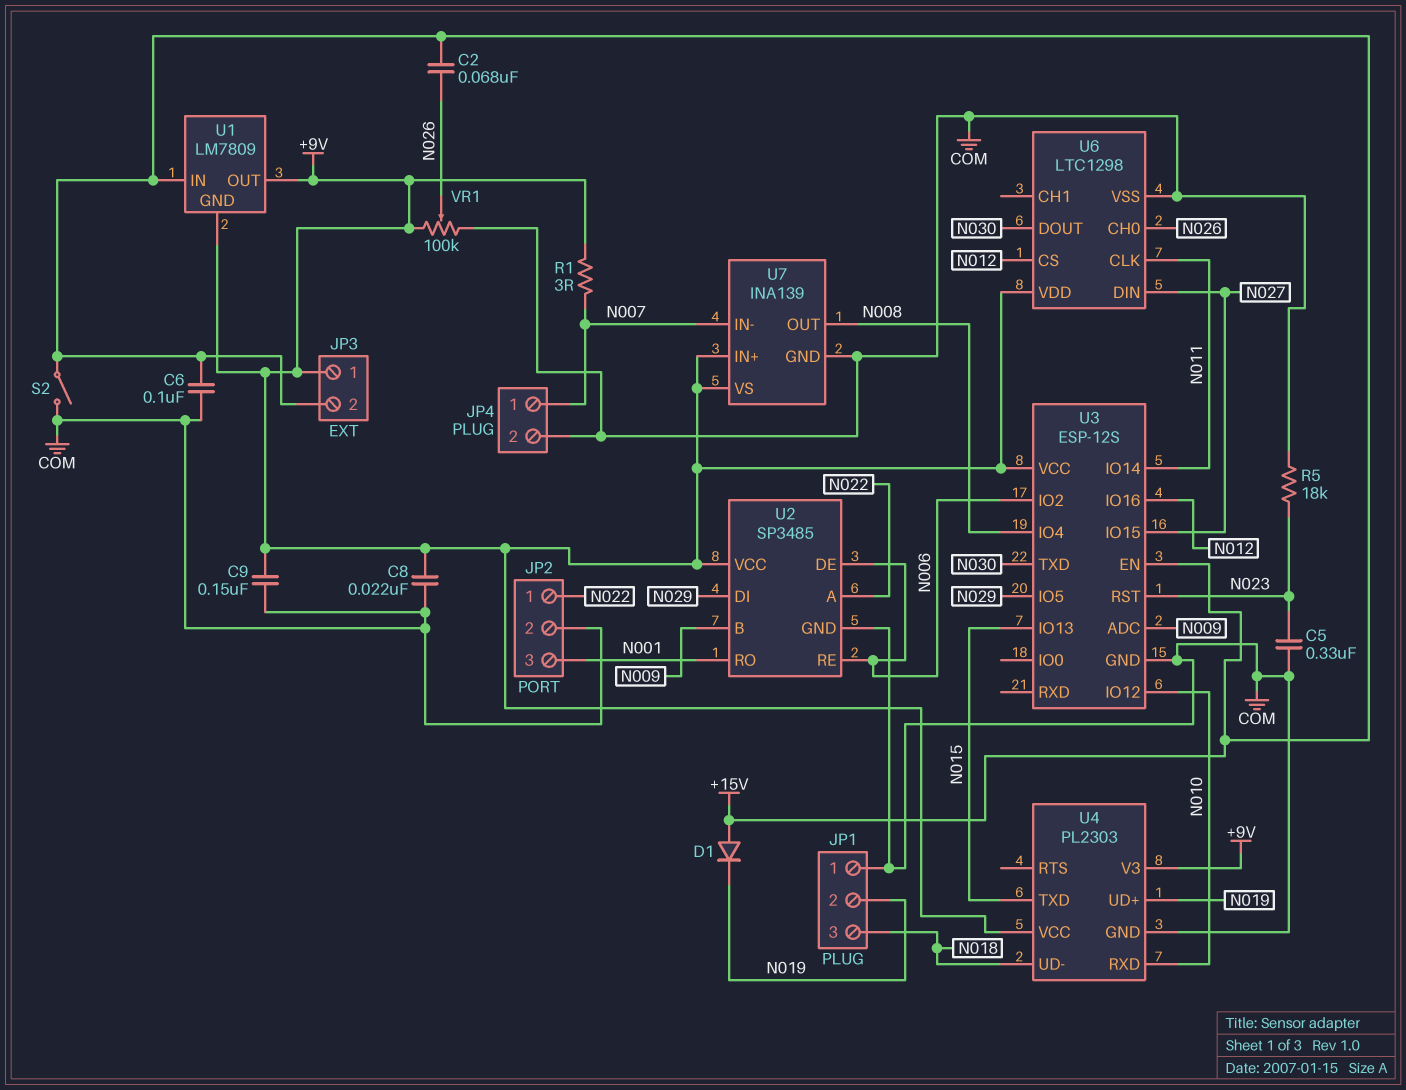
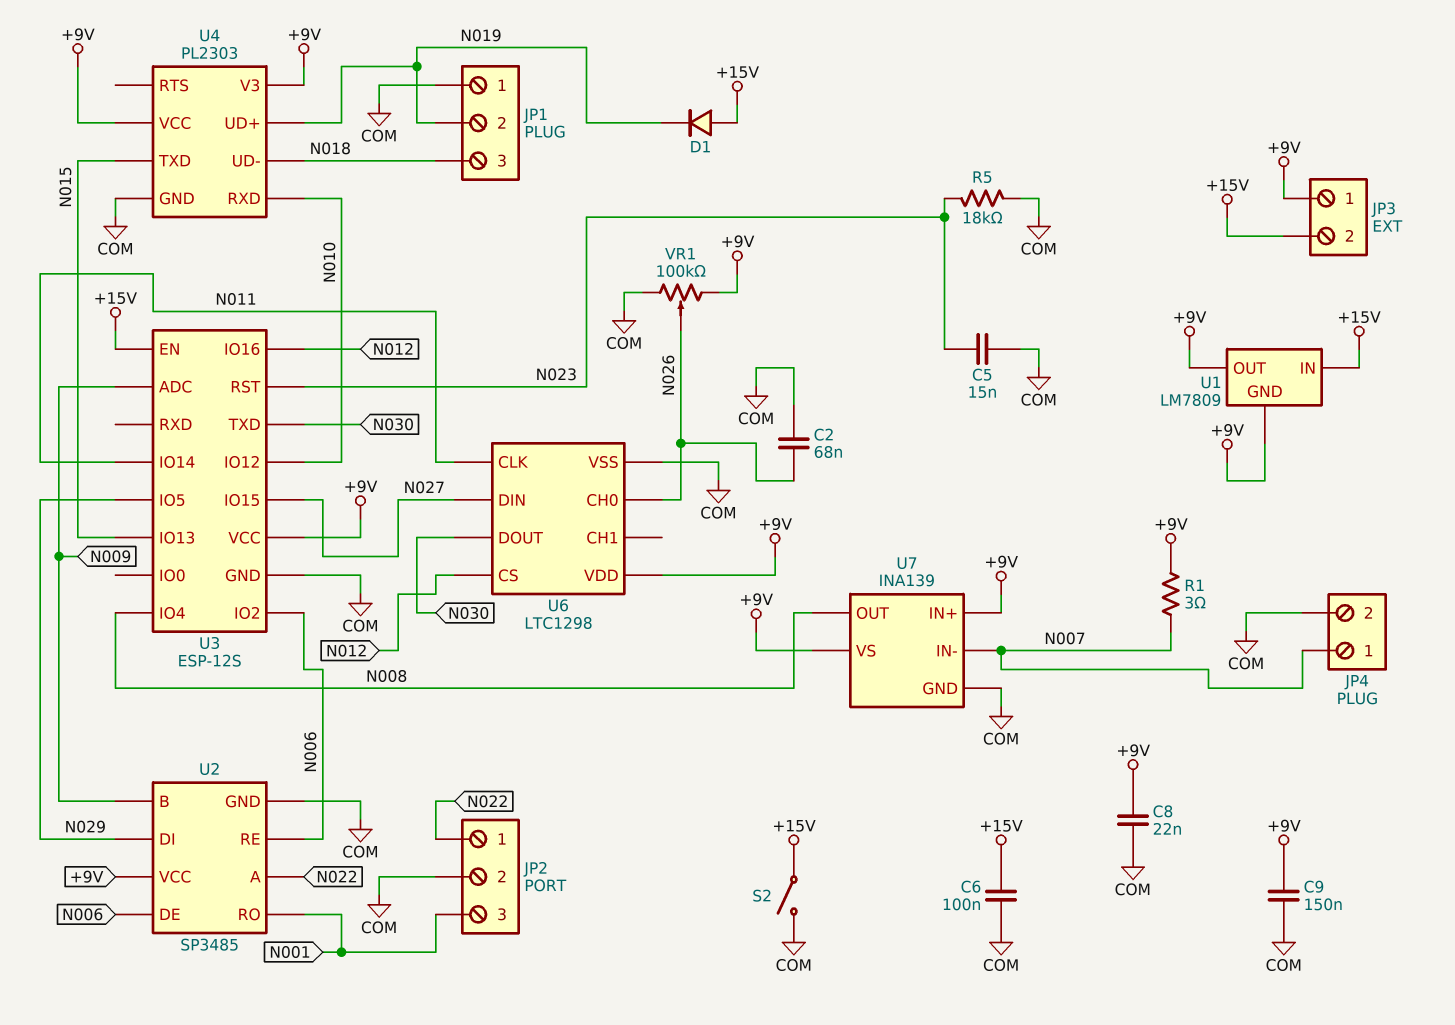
C2: 68nF (+15V, N026) -> 68nF (COM, N026)
C5: 330nF (COM, N023) -> 15nF (COM, N023)

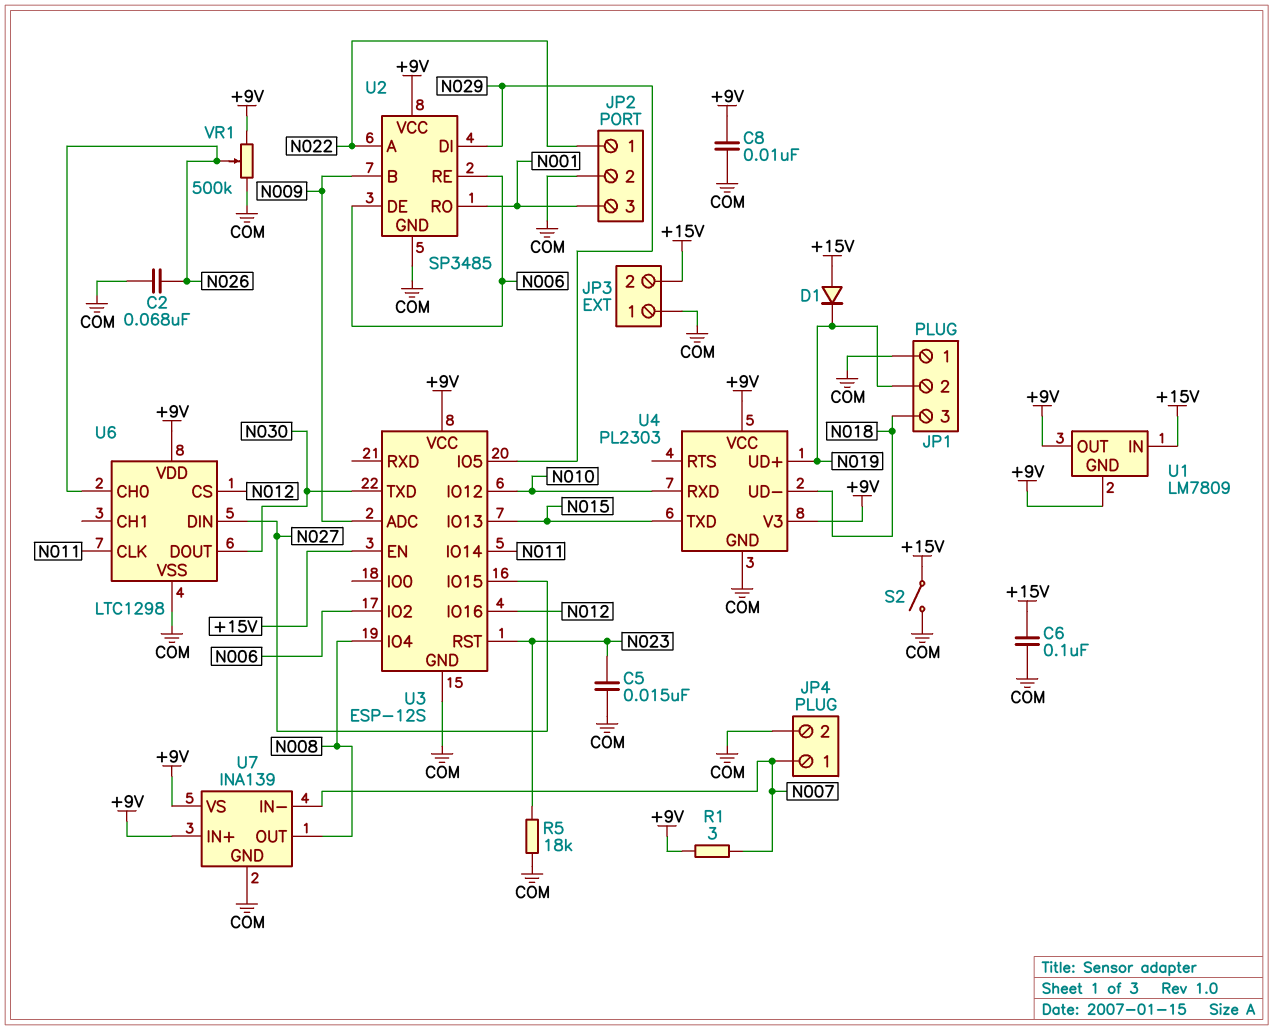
C8: 22nF (+9V, COM) -> 10nF (+9V, COM)
C9: 150nF (+9V, COM) -> none
JP3 pin 1: +9V -> COM
VR1: 100k (+9V, COM, wiper N026) -> 500k (+9V, COM, wiper N026)

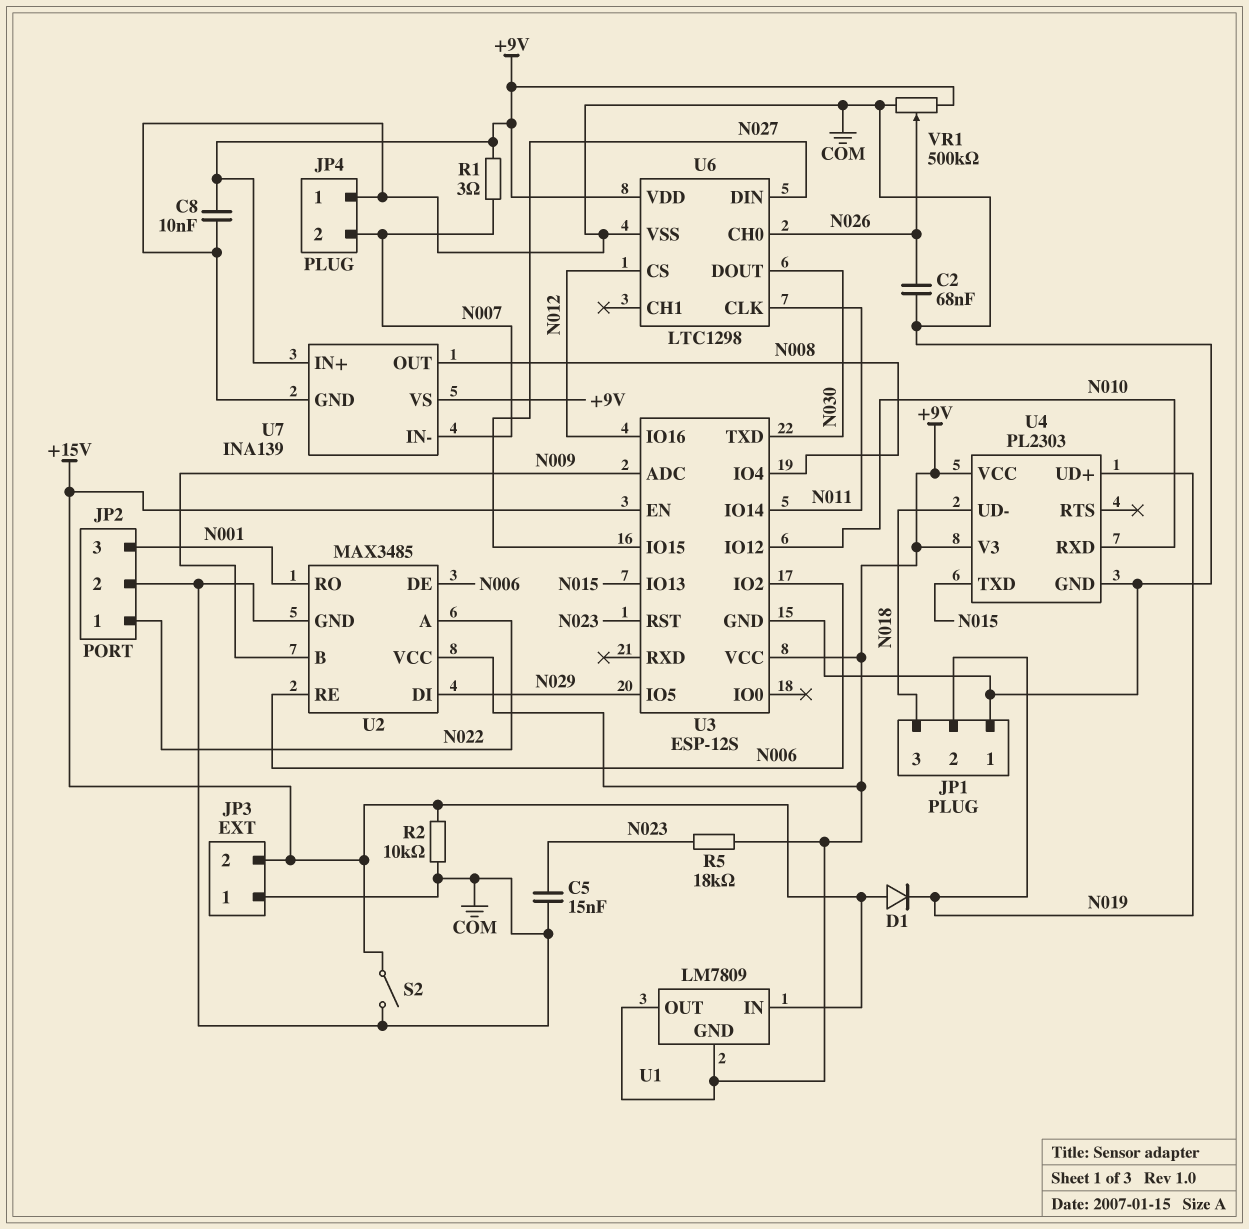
C6: 100nF (+15V, COM) -> none
JP4 pin 1: N007 -> COM
JP4 pin 2: COM -> N007
R2: none -> 10k (+15V, COM)
R5: 18k (COM, N023) -> 18k (+9V, N023)
U2: SP3485 -> MAX3485

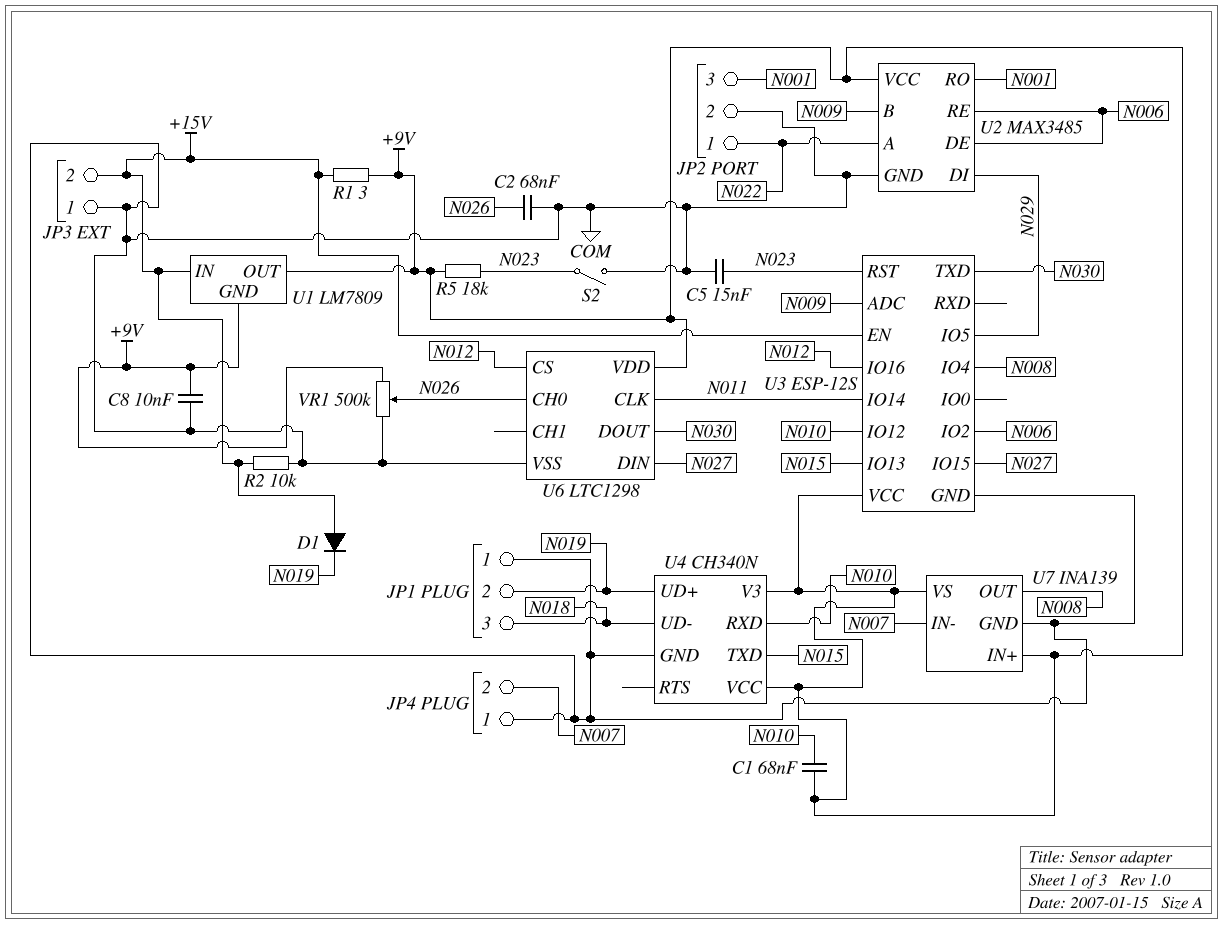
C1: none -> 68nF (+9V, N010)
R1: 3 (+9V, N007) -> 3 (+9V, +15V)
S2: switch (+15V, COM) -> switch (COM, N023)
U4: PL2303 -> CH340N

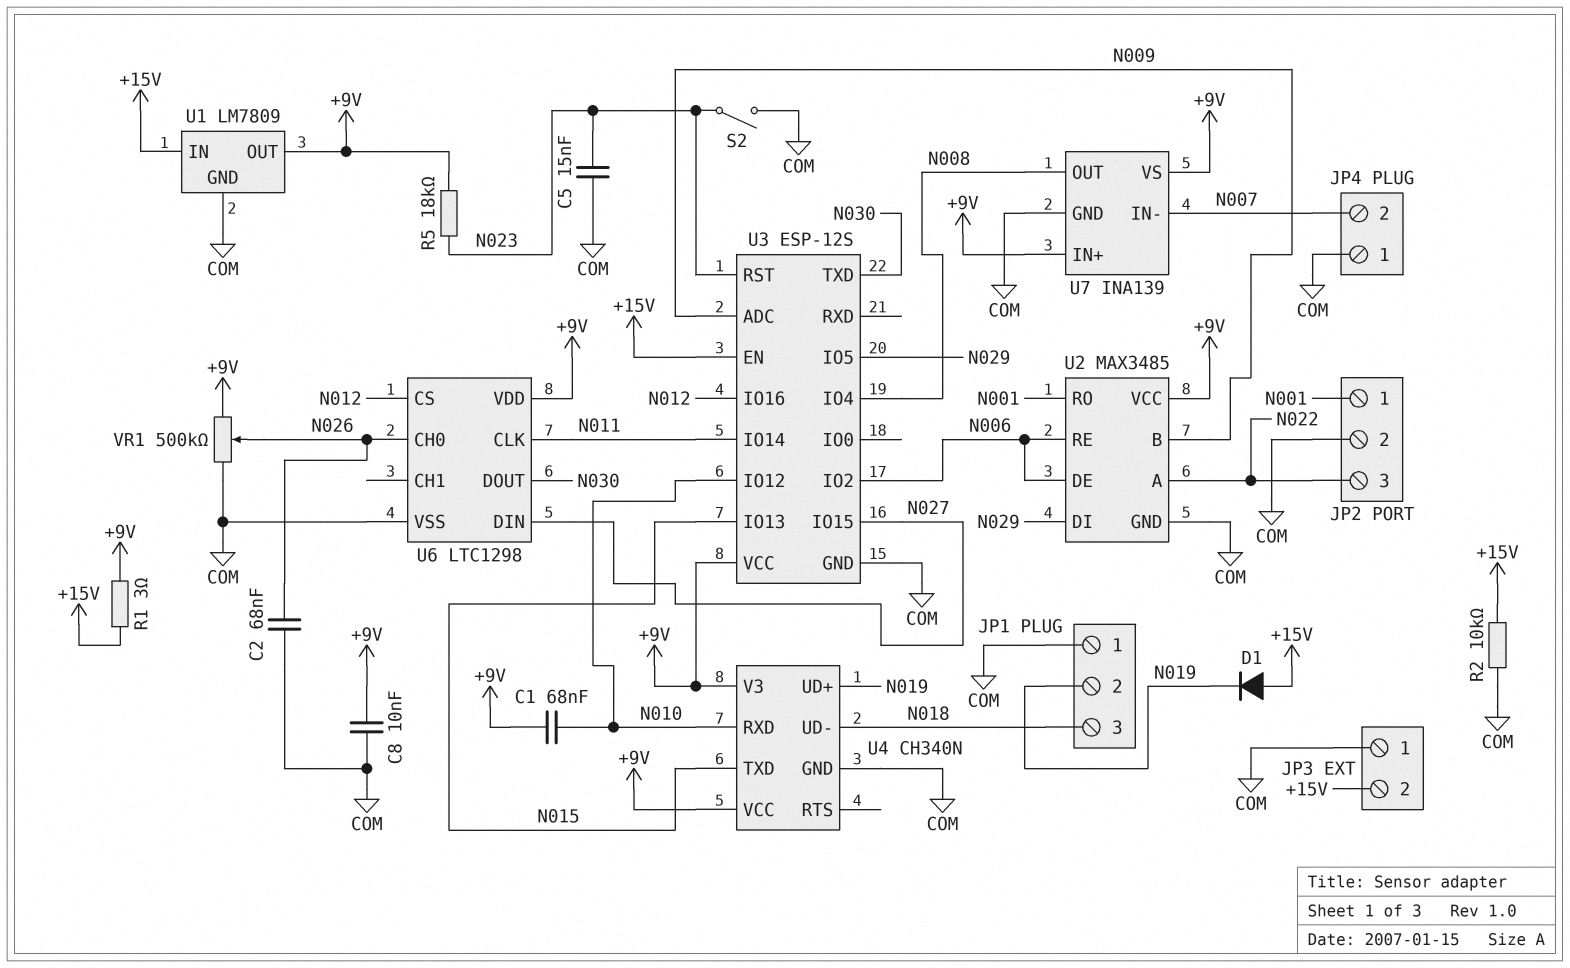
JP2 pin 1: N022 -> N001
JP2 pin 3: N001 -> N022
U1 pin GND: +9V -> COM

